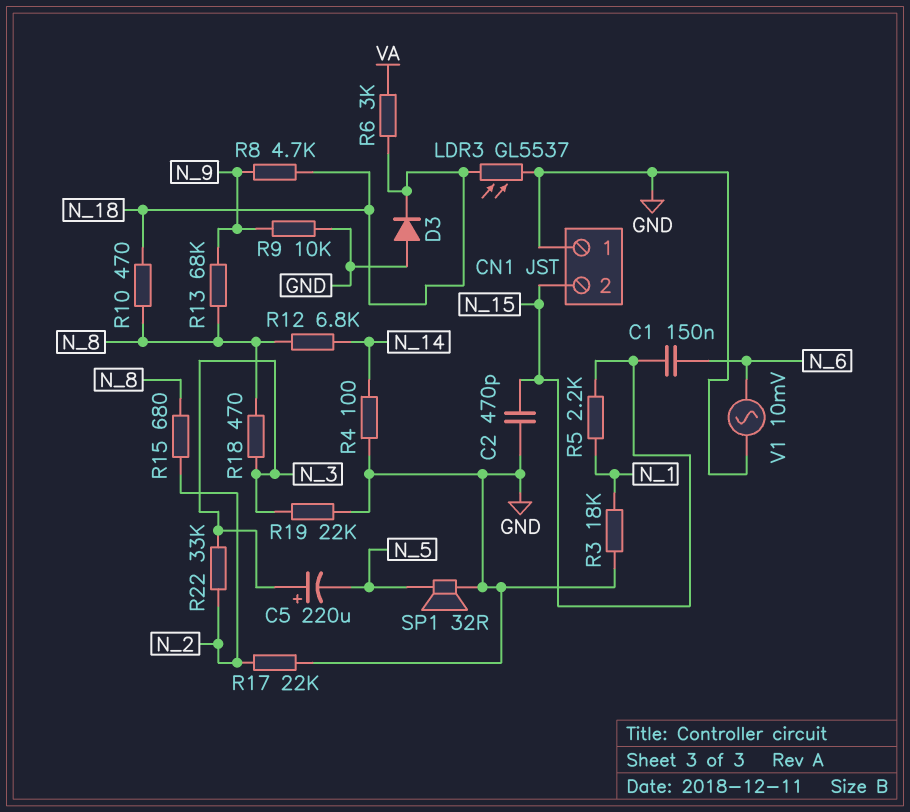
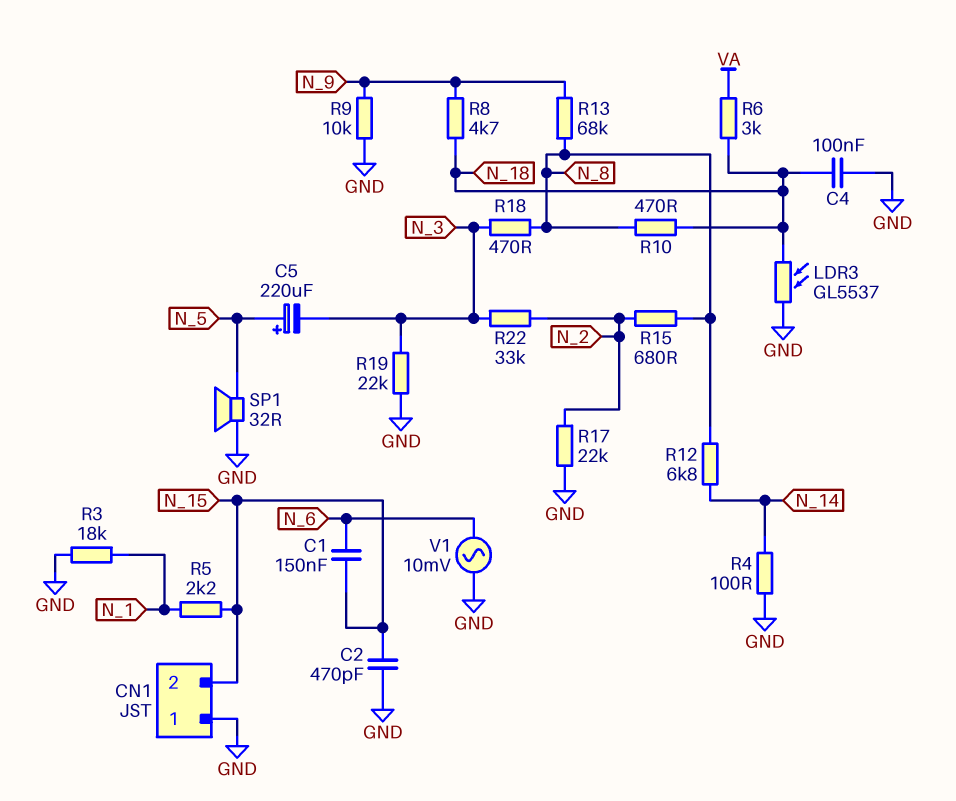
C4: none -> 100nF (GND, N_18)
C5: 220uF (plus N_3, minus N_5) -> 220uF (plus N_5, minus N_3)
D3: diode (A GND, K N_18) -> none

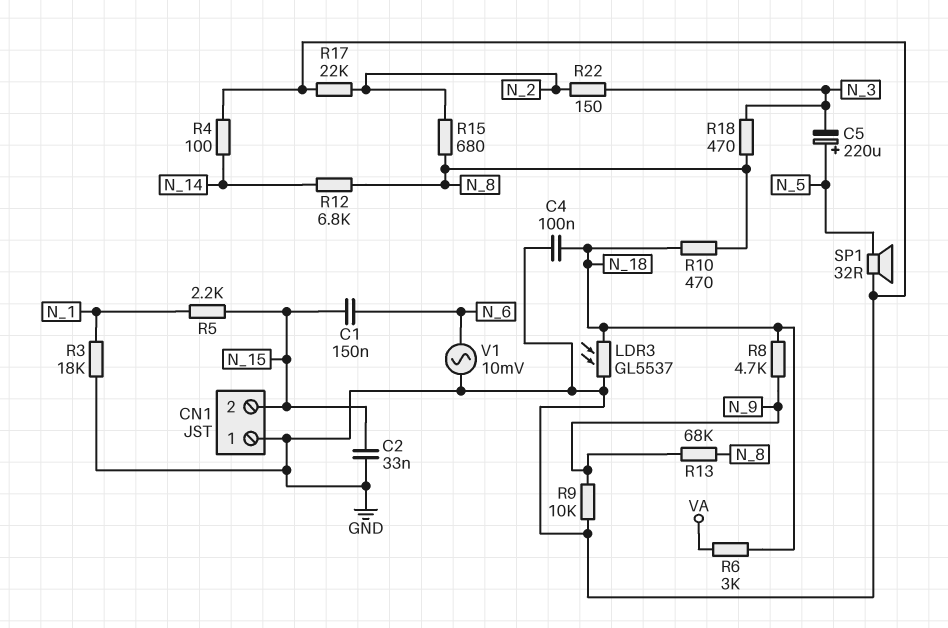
C2: 470pF (GND, N_15) -> 33nF (GND, N_15)
R19: 22k (GND, N_3) -> none
R22: 33k (N_2, N_3) -> 150 (N_2, N_3)

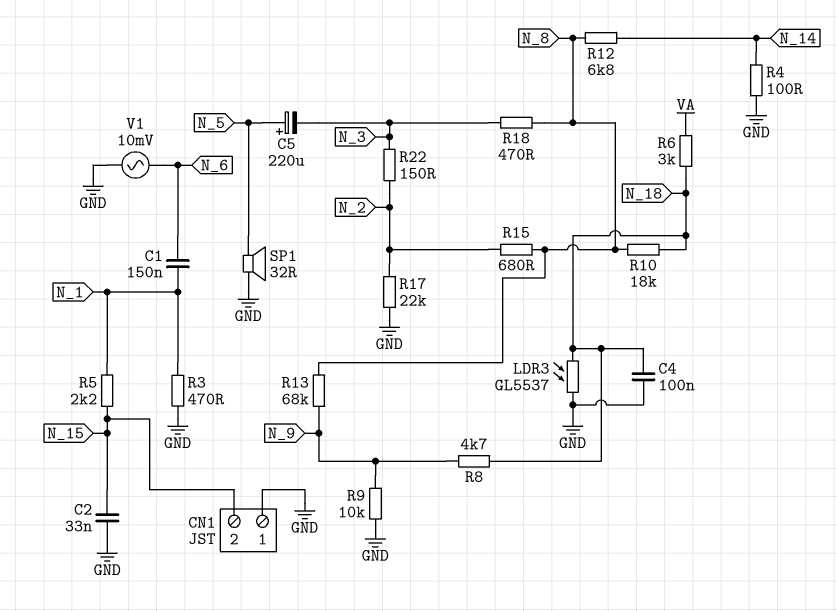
C1: 150nF (N_6, N_15) -> 150nF (N_1, N_6)
R3: 18k (GND, N_1) -> 470 (GND, N_1)
R10: 470 (N_8, N_18) -> 18k (N_8, N_18)

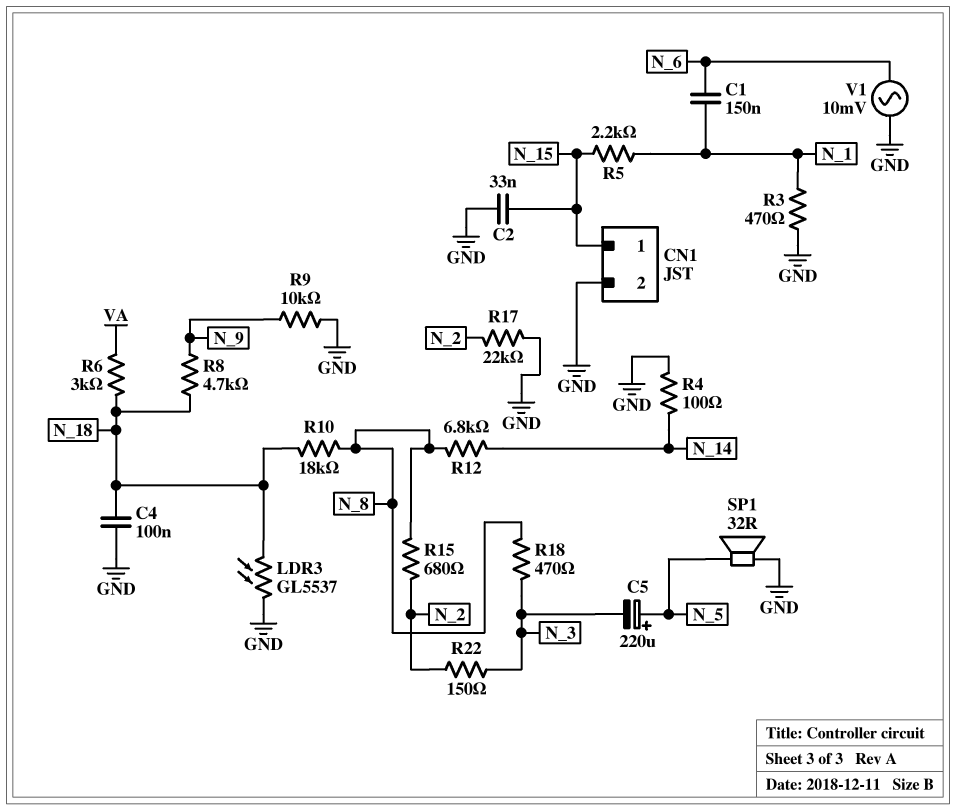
CN1 pin 1: GND -> N_15
CN1 pin 2: N_15 -> GND
R13: 68k (N_8, N_9) -> none

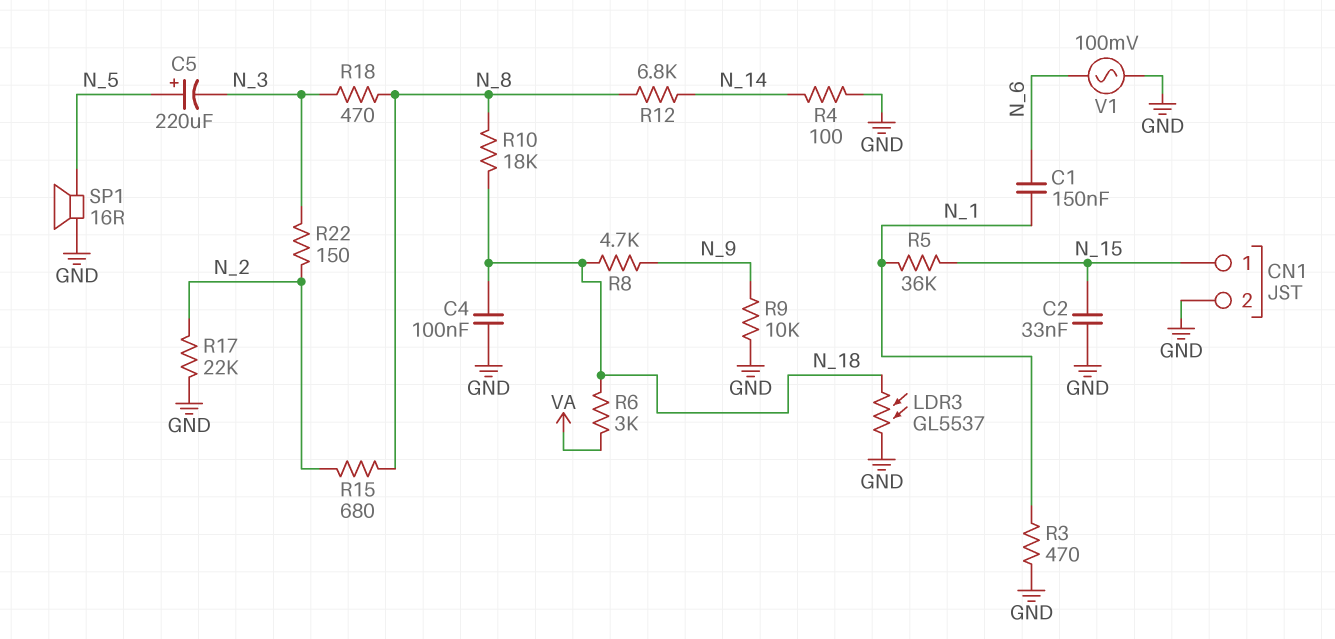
R5: 2.2k (N_1, N_15) -> 36k (N_1, N_15)
SP1: speaker 32R (GND, N_5) -> speaker 16R (GND, N_5)
V1: AC 10mV (GND, N_6) -> AC 100mV (GND, N_6)

